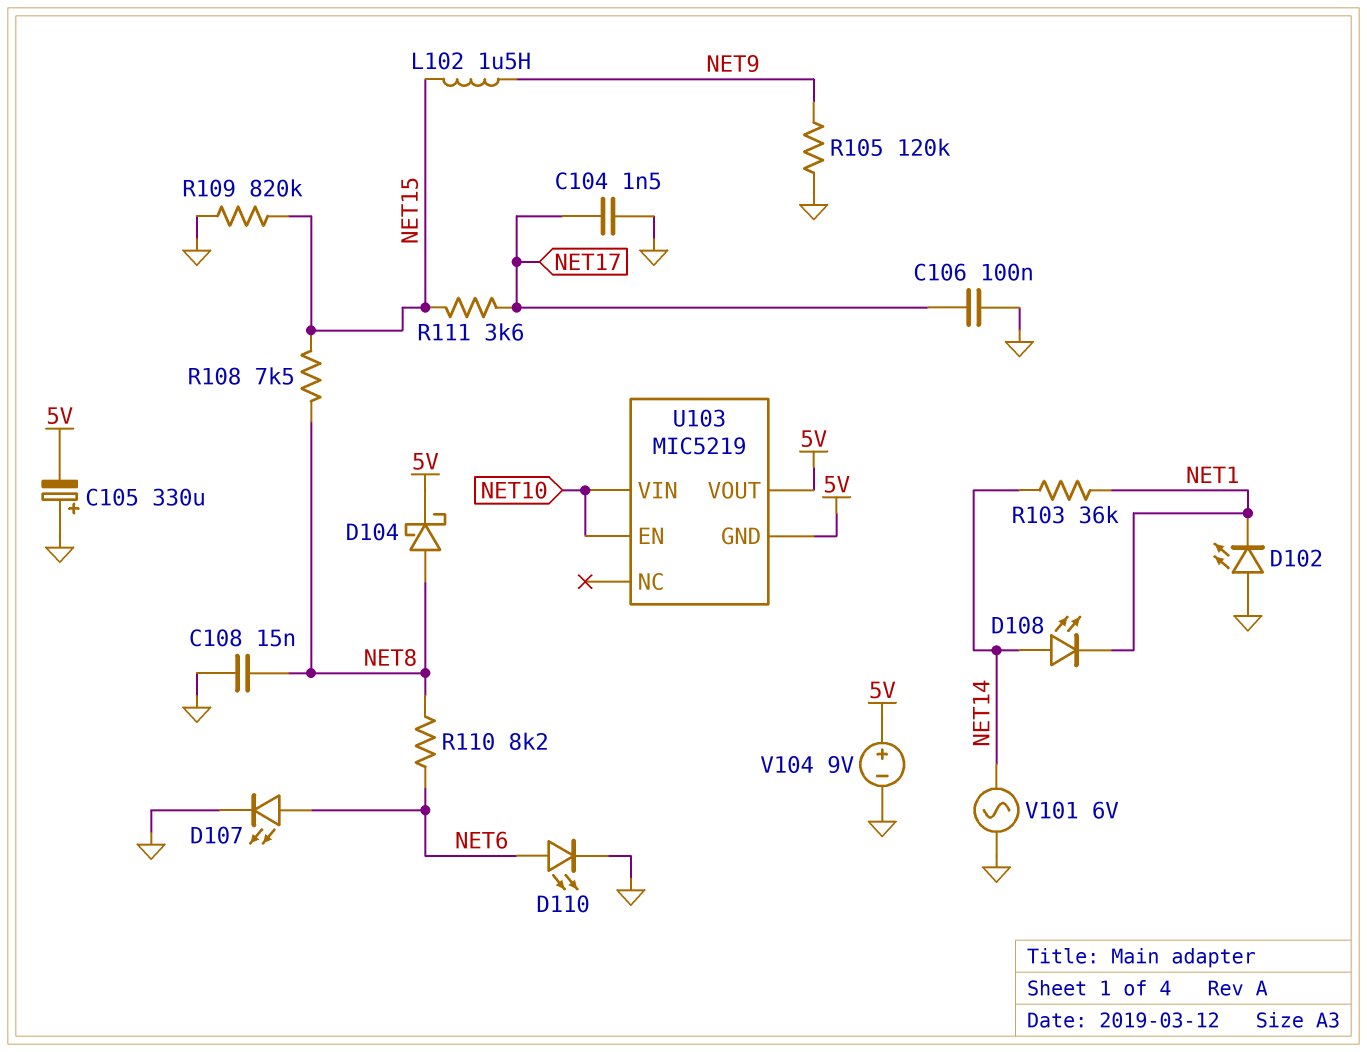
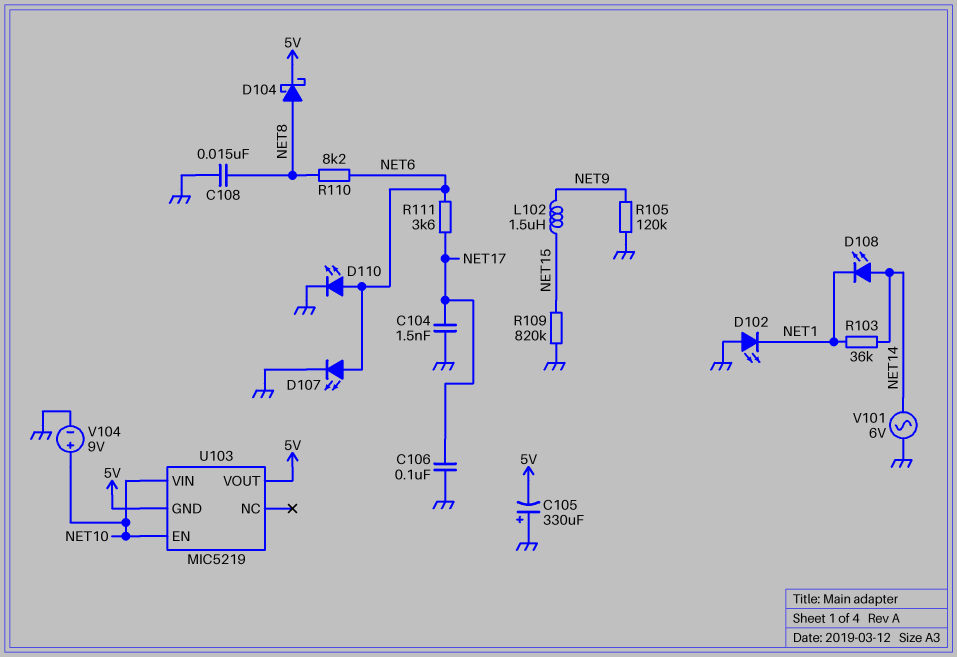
R108: 7.5k (NET8, NET15) -> none
R111: 3.6k (NET15, NET17) -> 3.6k (NET6, NET17)
V104: 9V (plus 5V, minus GND) -> 9V (plus NET10, minus GND)

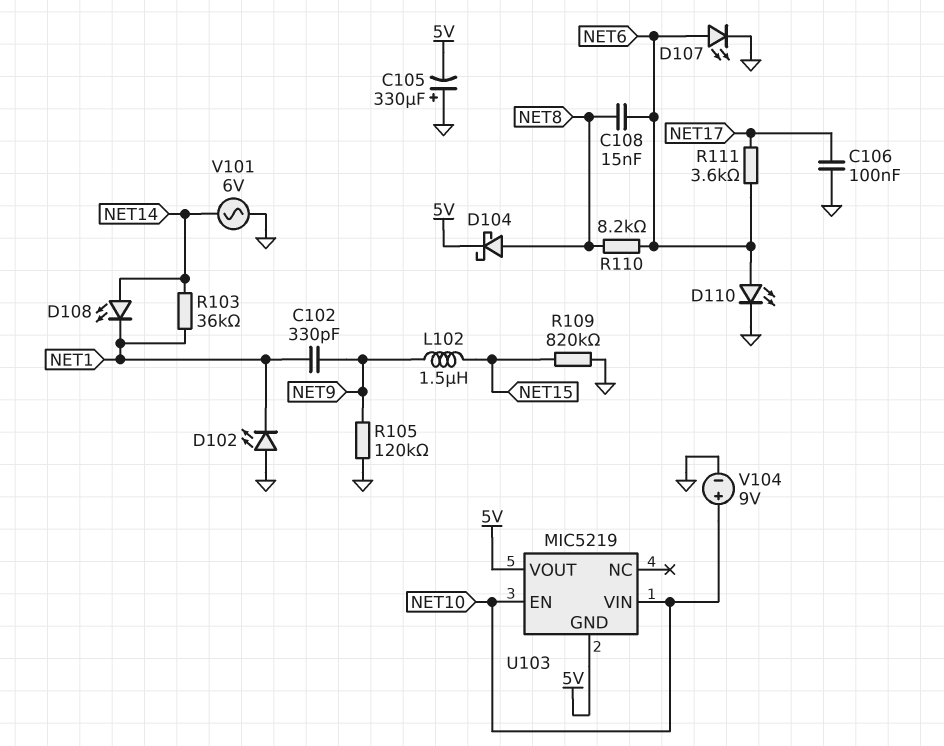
C102: none -> 330pF (NET1, NET9)
C104: 1.5nF (GND, NET17) -> none
C108: 15nF (GND, NET8) -> 15nF (NET6, NET8)

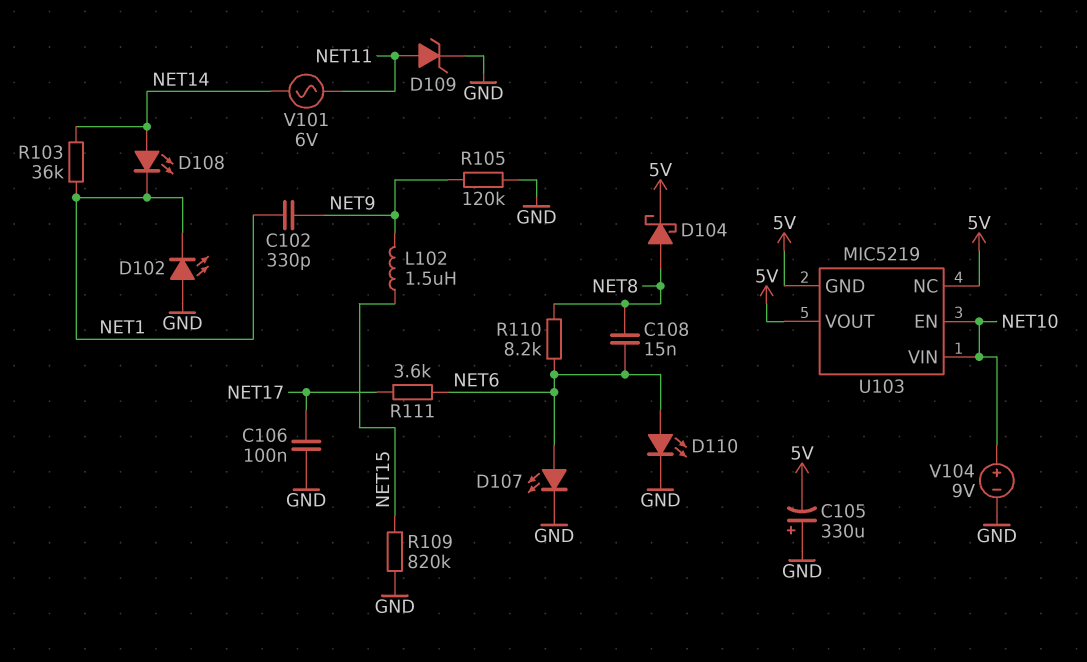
D109: none -> zener (A NET11, K GND)
U103 pin NC: none -> 5V
V101: AC 6V (GND, NET14) -> AC 6V (NET11, NET14)

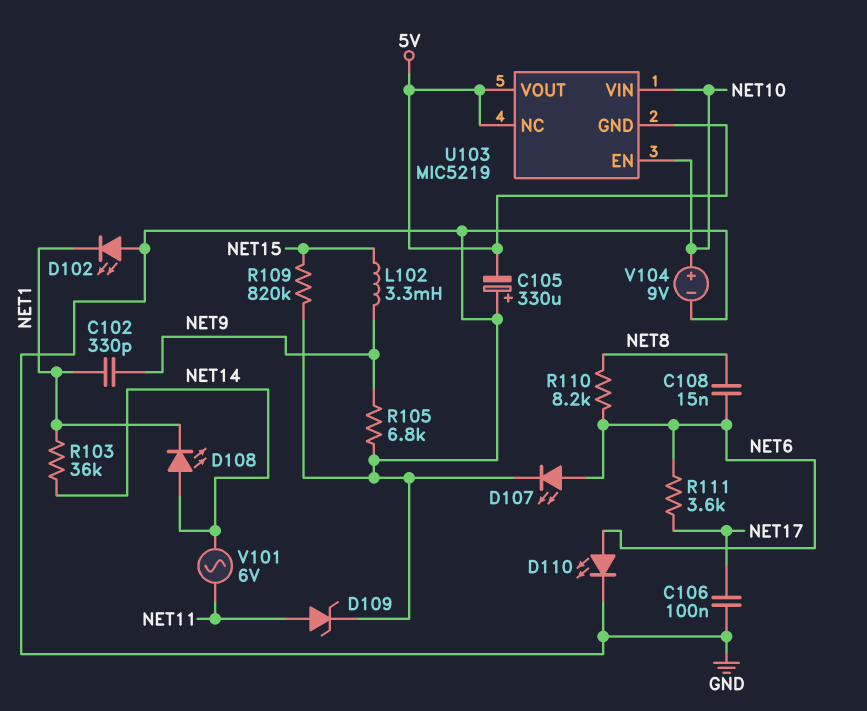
D104: schottky (A NET8, K 5V) -> none
L102: 1.5uH (NET9, NET15) -> 3.3mH (NET9, NET15)
R105: 120k (GND, NET9) -> 6.8k (GND, NET9)

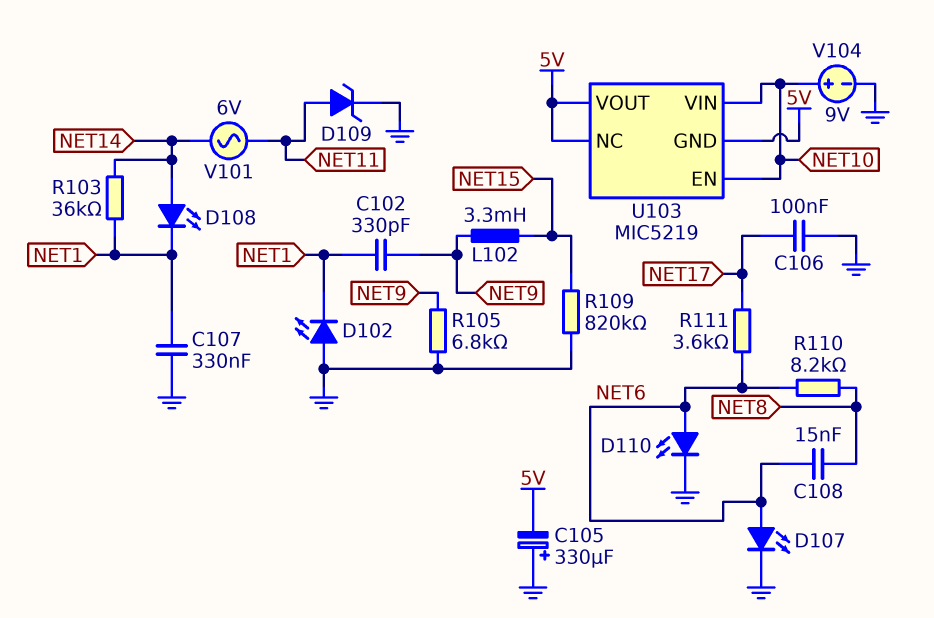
C107: none -> 330nF (GND, NET1)

